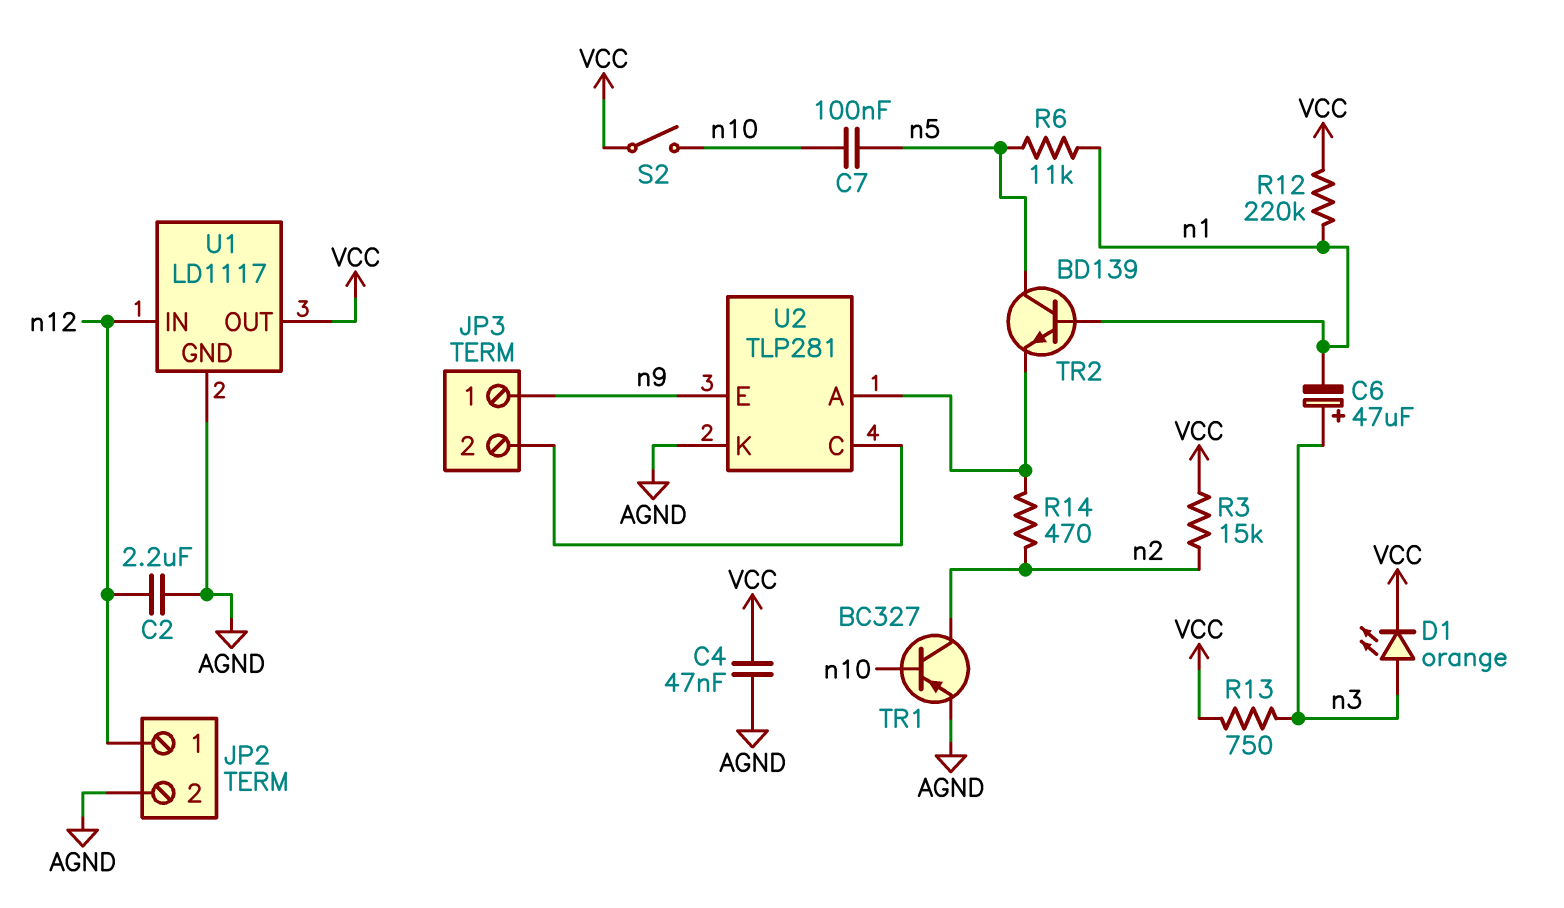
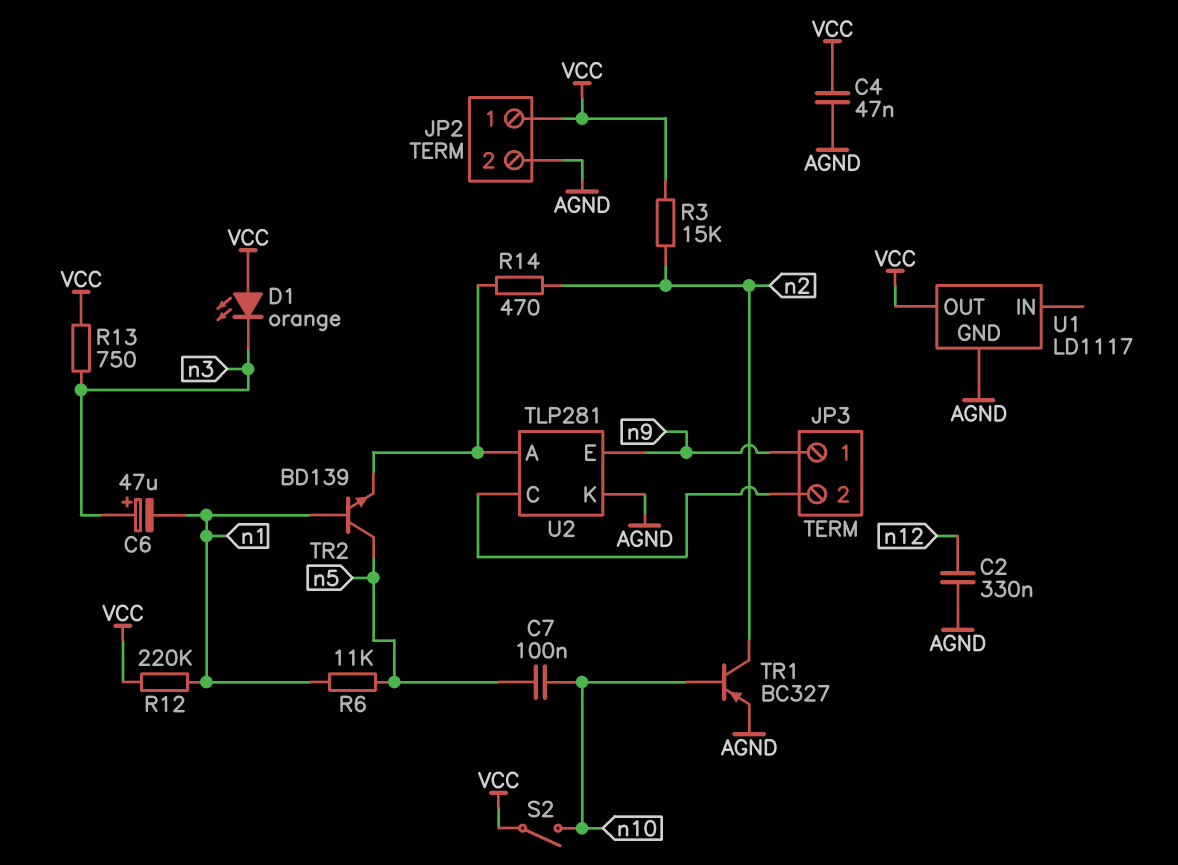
C2: 2.2uF (AGND, n12) -> 330nF (AGND, n12)
D1: LED orange (A n3, K VCC) -> LED orange (A VCC, K n3)
JP2 pin 1: n12 -> VCC
U1 pin IN: n12 -> none

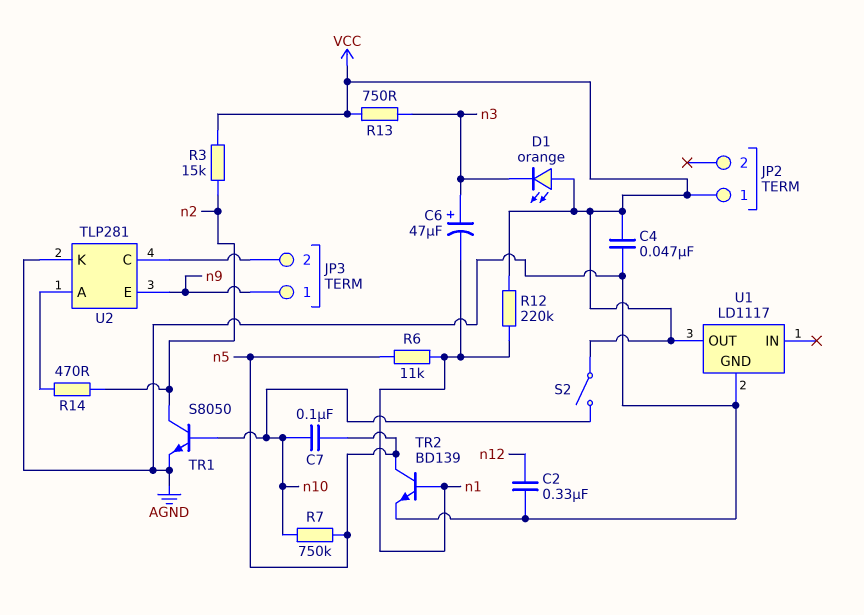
JP2 pin 2: AGND -> none
R7: none -> 750k (n5, n10)
TR1: PNP BC327 (B n10, C n2, E AGND) -> NPN S8050 (B n10, C n2, E AGND)
TR2: NPN BD139 (B n1, C n5, E U2/A) -> NPN BD139 (B n1, C n5, E AGND)

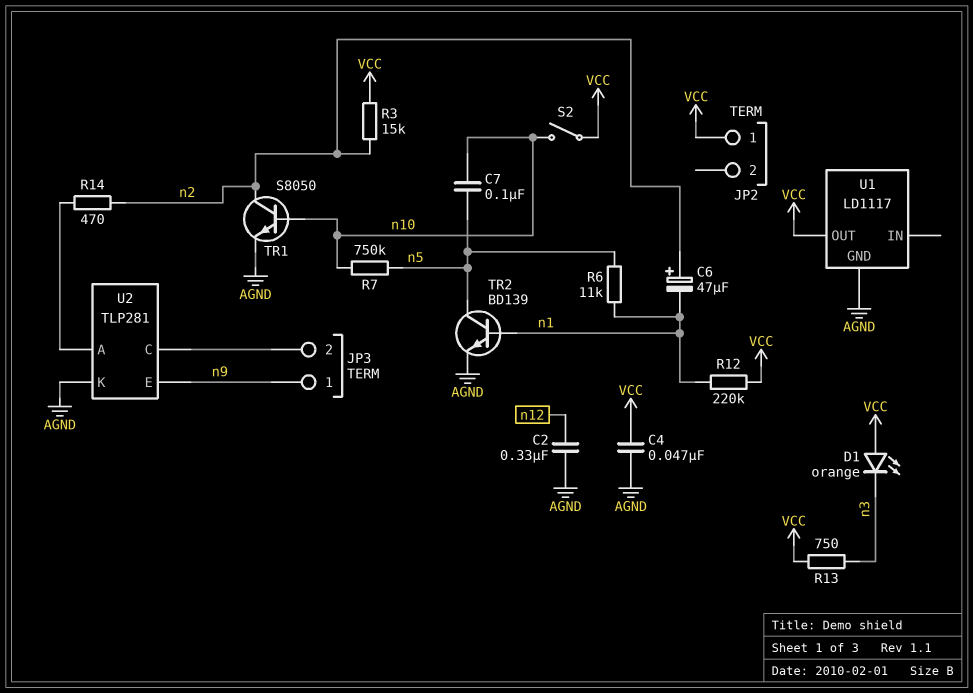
C6: 47uF (plus n3, minus n1) -> 47uF (plus n2, minus n1)

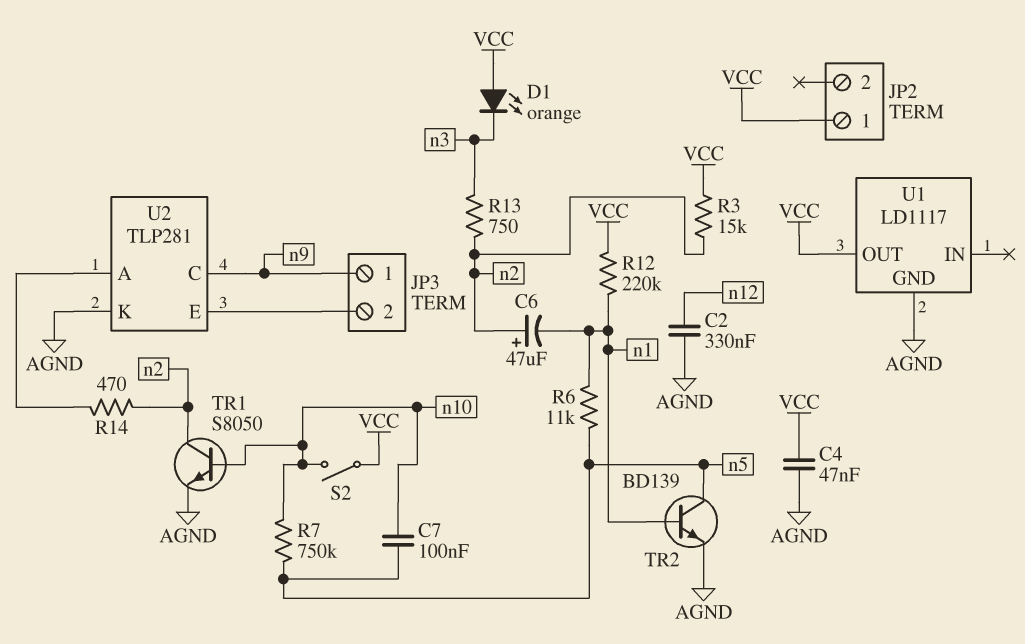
R13: 750 (VCC, n3) -> 750 (n2, n3)
U2 pin C: JP3/2 -> n9
U2 pin E: n9 -> JP3/2

